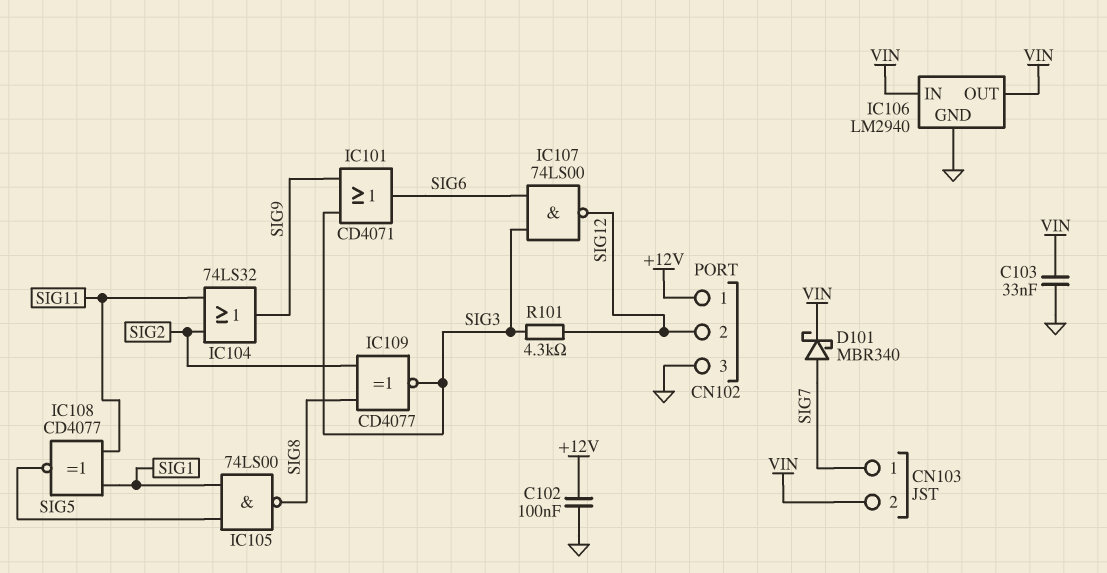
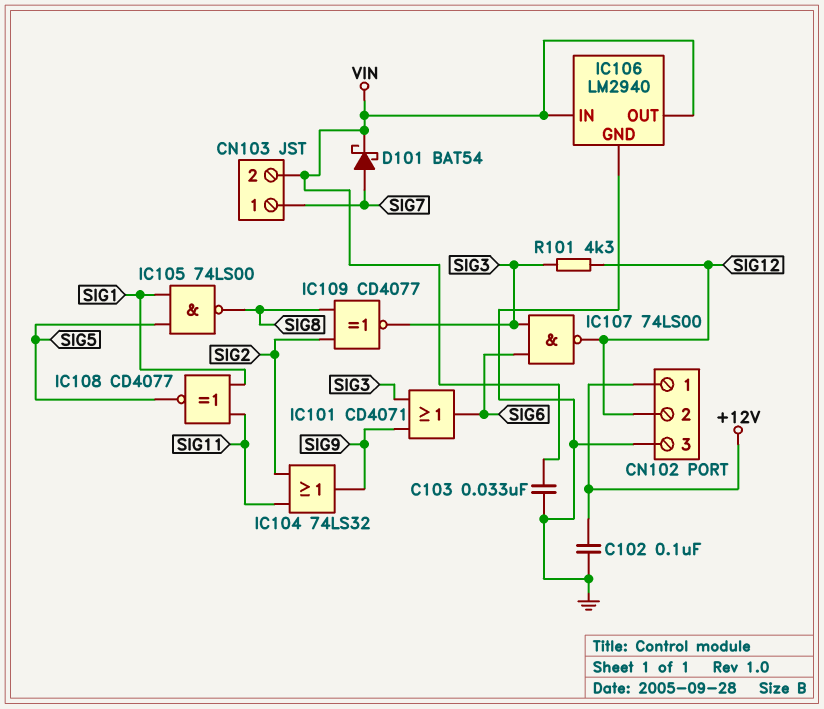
D101: schottky MBR340 (A SIG7, K VIN) -> schottky BAT54 (A SIG7, K VIN)

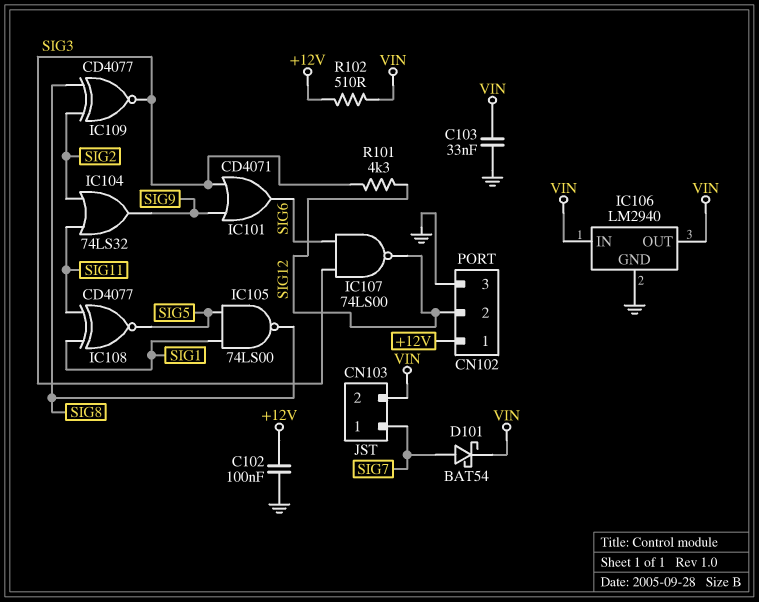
R102: none -> 510 (+12V, VIN)

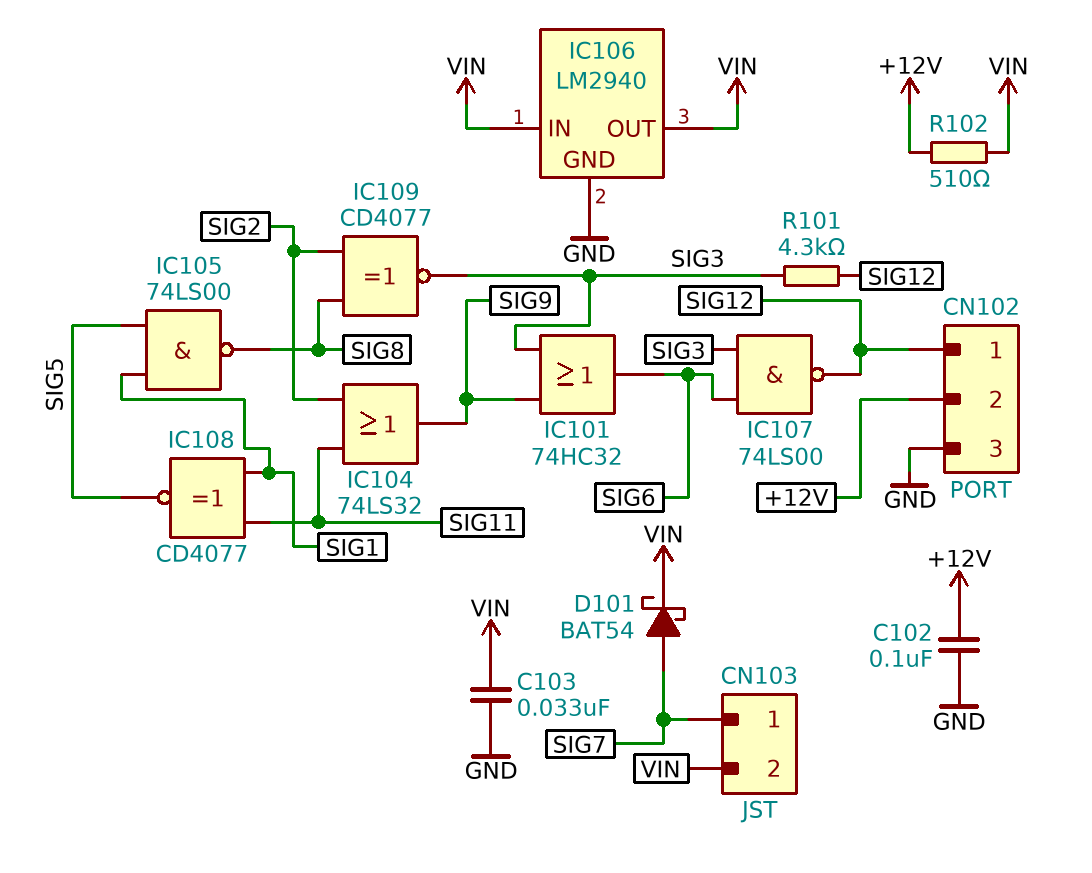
CN102 pin 1: +12V -> SIG12
CN102 pin 2: SIG12 -> +12V
IC101: OR CD4071 (in SIG3, in SIG9, out SIG6) -> OR 74HC32 (in SIG3, in SIG9, out SIG6)

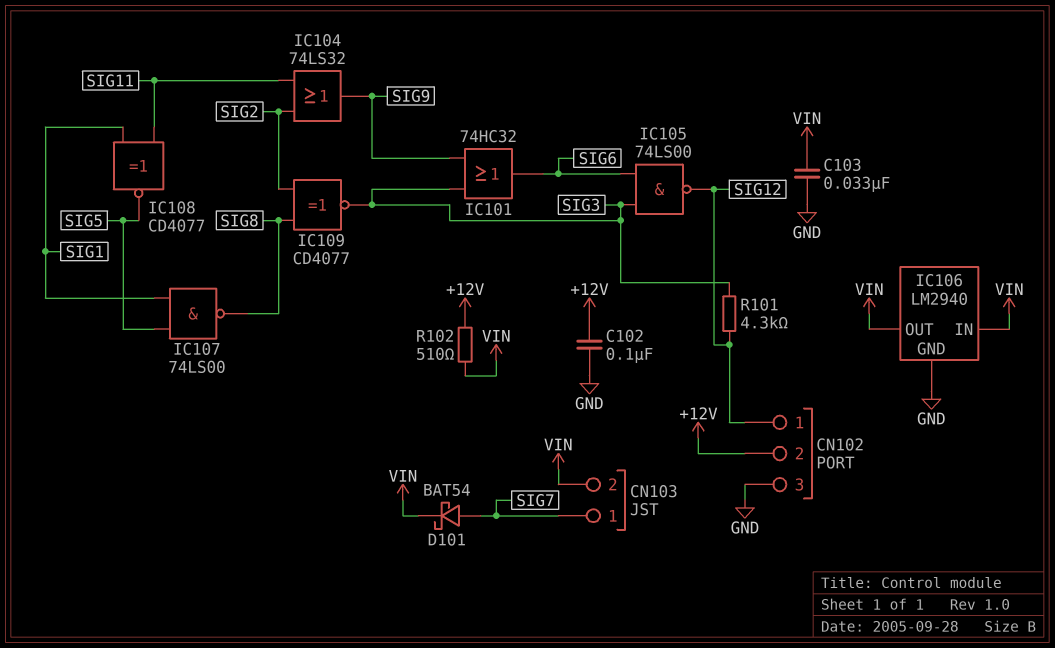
IC105: NAND 74LS00 (in SIG1, in SIG5, out SIG8) -> NAND 74LS00 (in SIG3, in SIG6, out SIG12)
IC107: NAND 74LS00 (in SIG3, in SIG6, out SIG12) -> NAND 74LS00 (in SIG1, in SIG5, out SIG8)

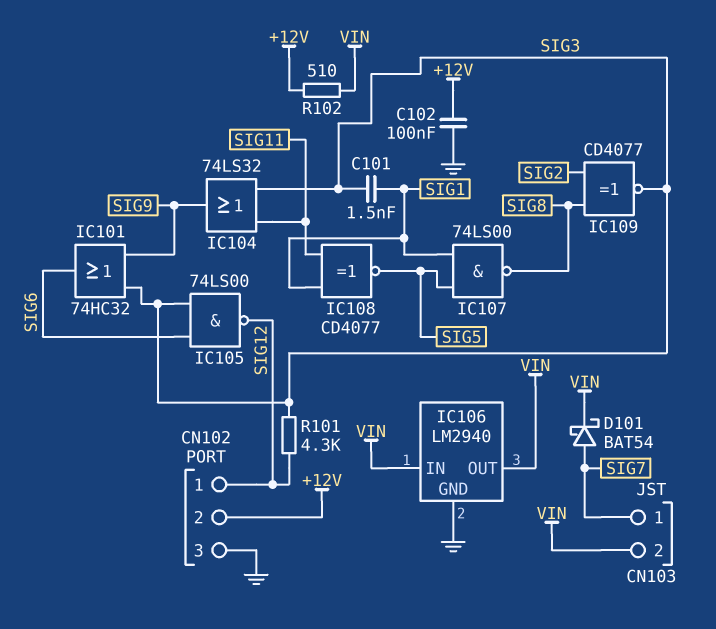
C101: none -> 1.5nF (SIG1, SIG3)
C103: 33nF (GND, VIN) -> none
IC104: OR 74LS32 (in SIG2, in SIG11, out SIG9) -> OR 74LS32 (in SIG3, in SIG11, out SIG9)

